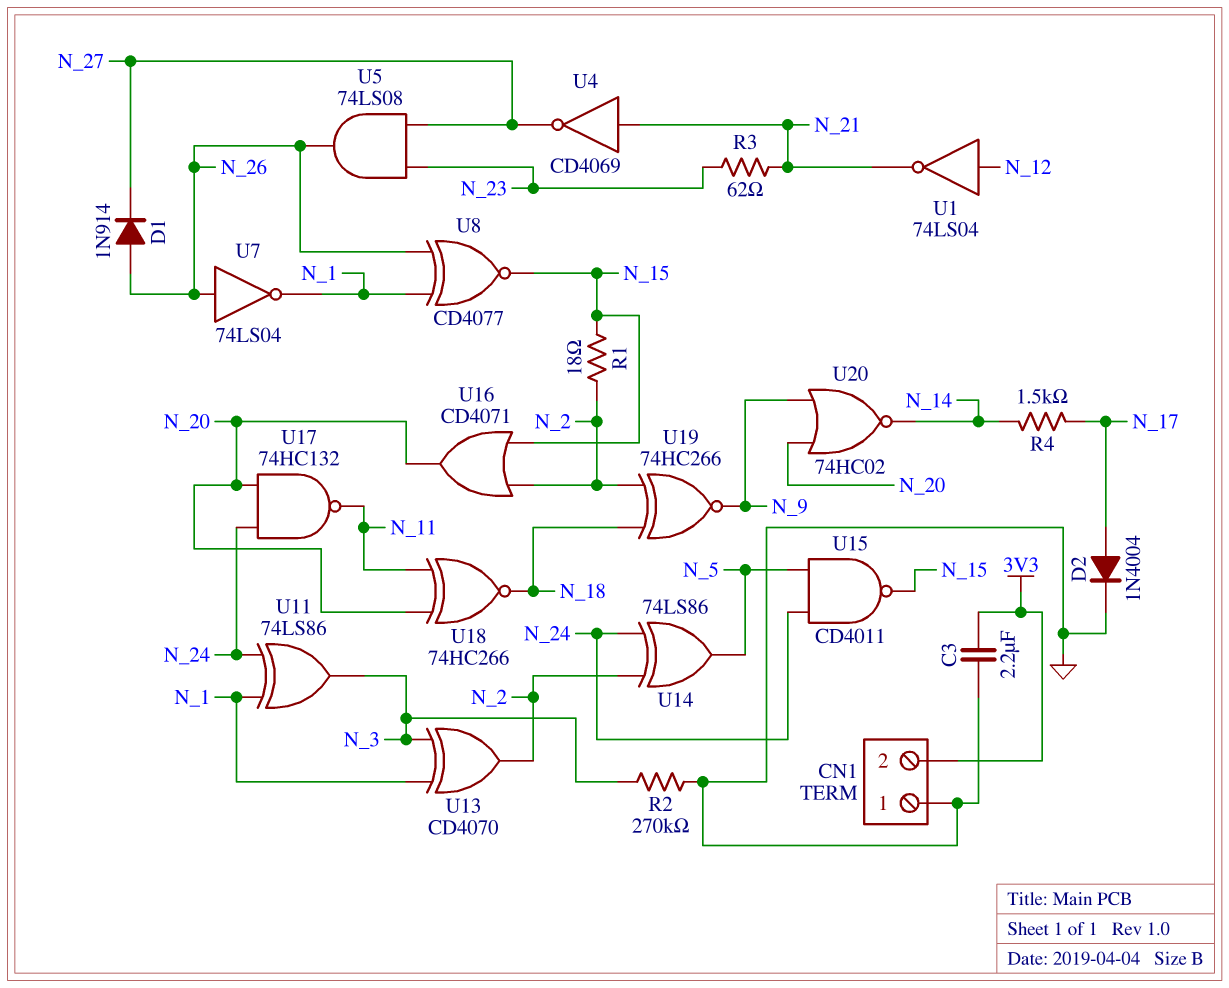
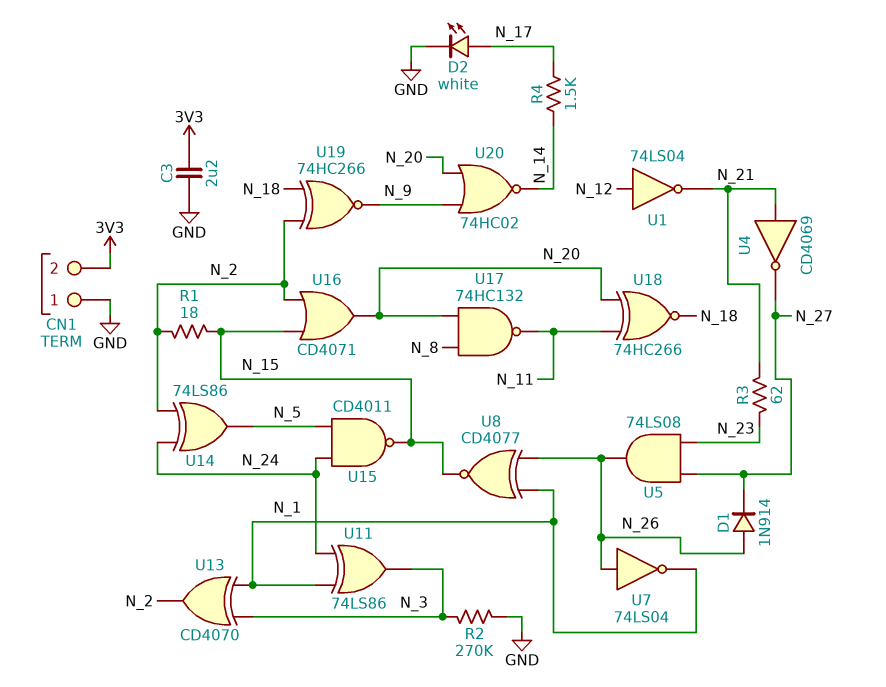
D2: diode 1N4004 (A N_17, K GND) -> LED white (A N_17, K GND)
U17: NAND 74HC132 (in N_20, in N_24, out N_11) -> NAND 74HC132 (in N_8, in N_20, out N_11)

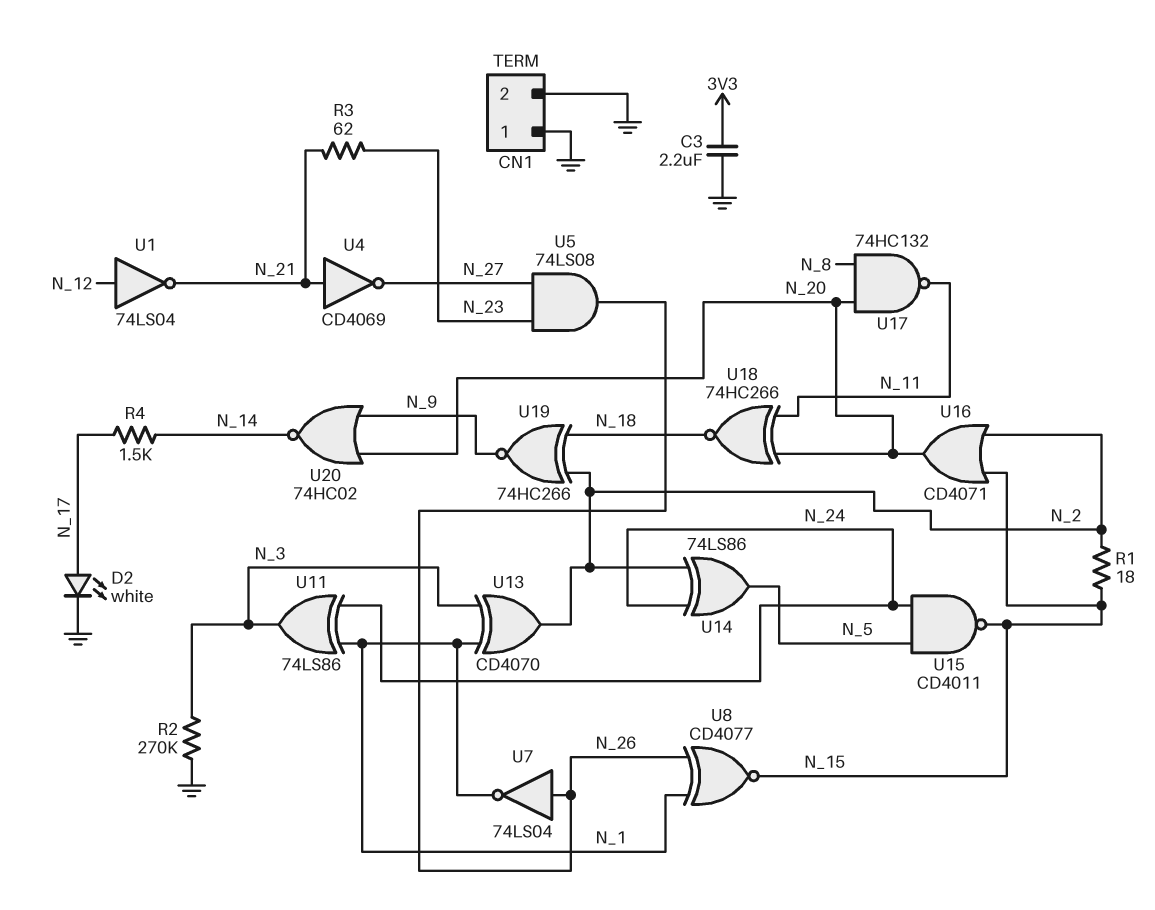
CN1 pin 2: 3V3 -> GND
D1: diode 1N914 (A N_26, K N_27) -> none

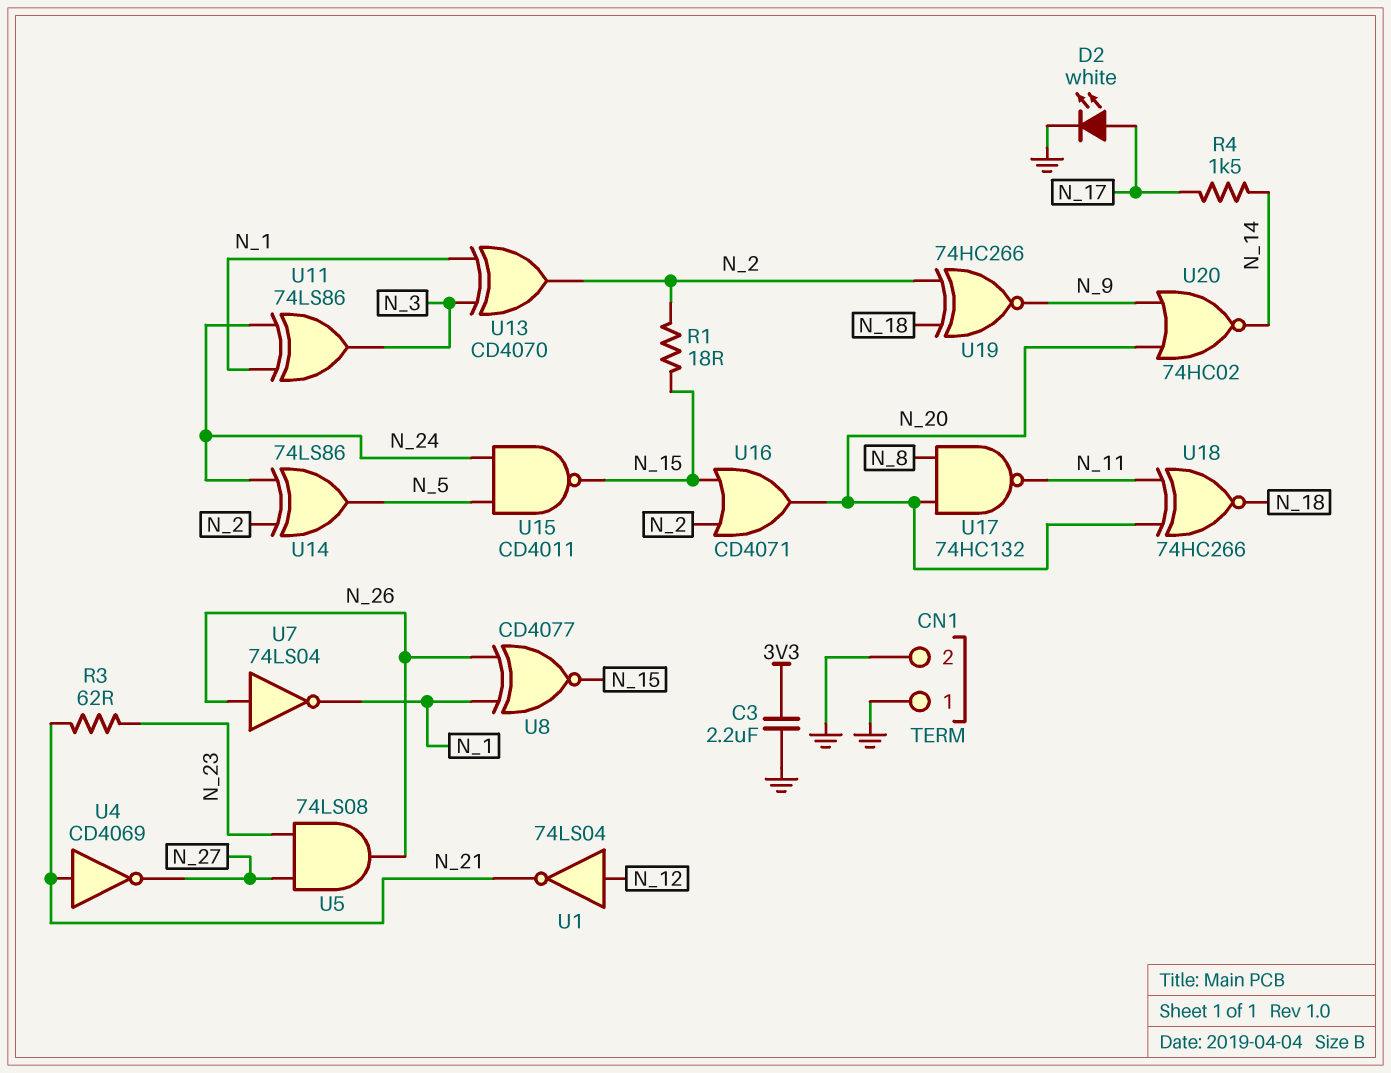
R2: 270k (GND, N_3) -> none

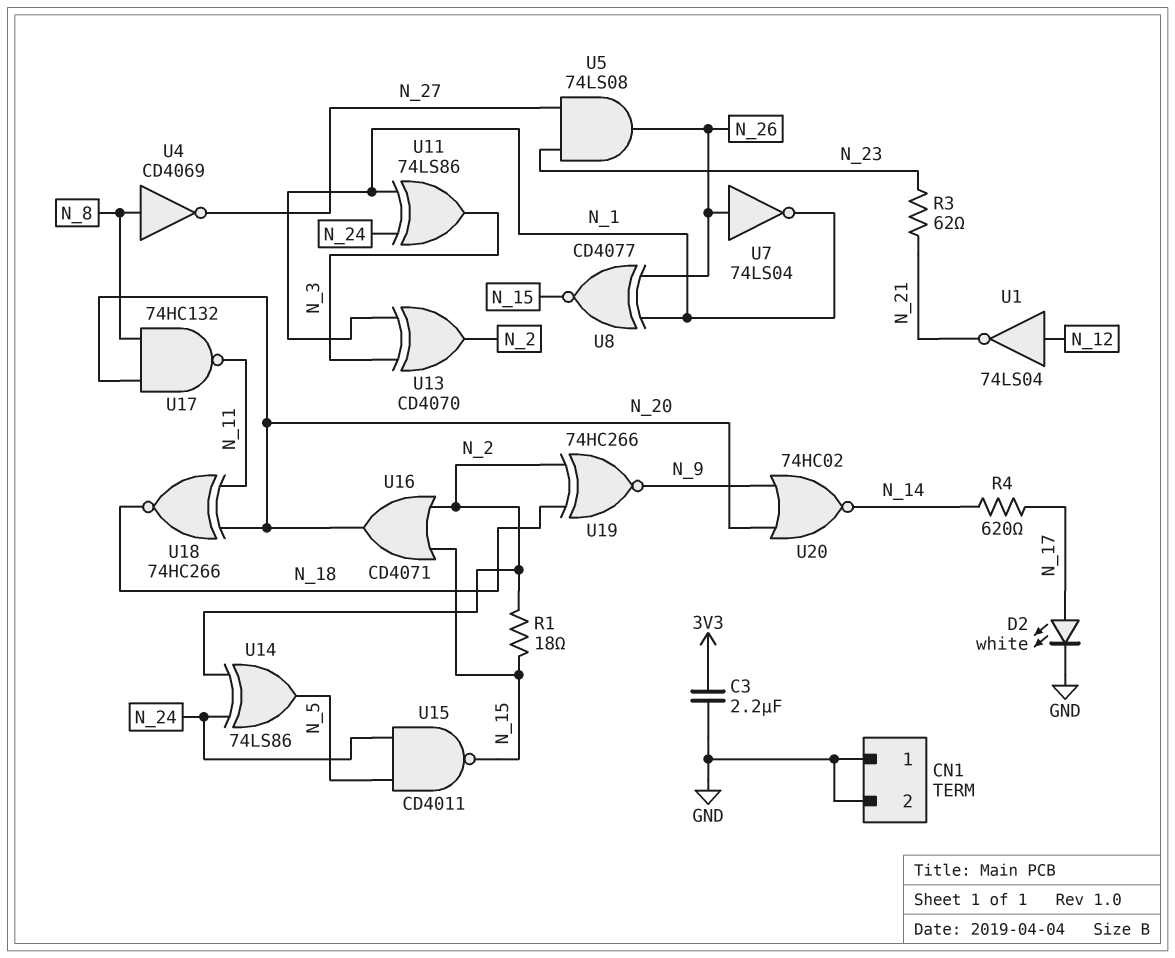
R4: 1.5k (N_14, N_17) -> 620 (N_14, N_17)
U4: NOT CD4069 (in N_21, out N_27) -> NOT CD4069 (in N_8, out N_27)

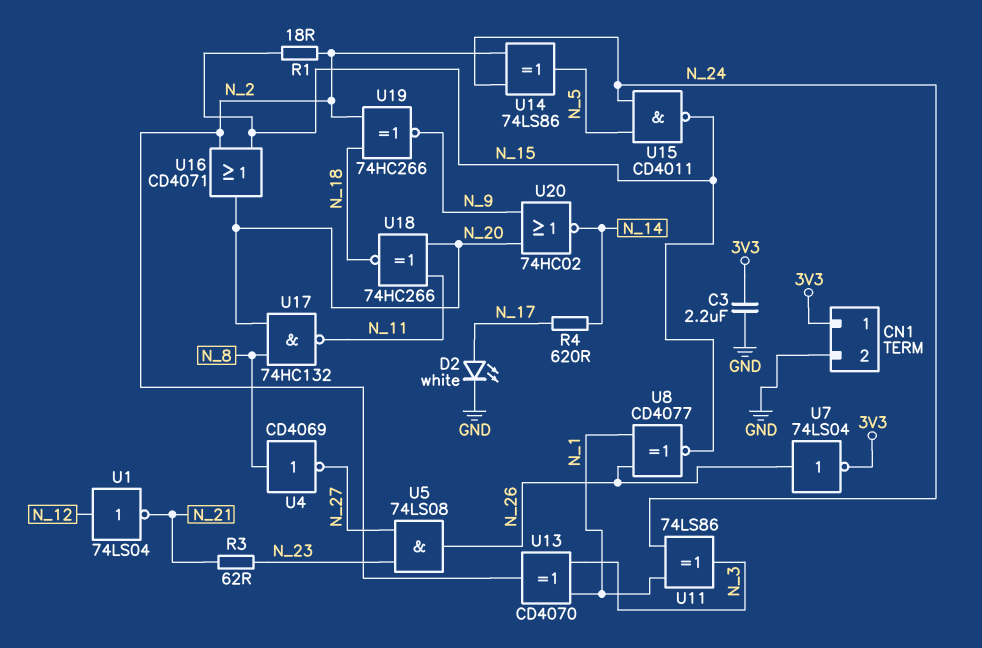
CN1 pin 1: GND -> 3V3
U7: NOT 74LS04 (in N_26, out N_1) -> NOT 74LS04 (in N_26, out 3V3)

